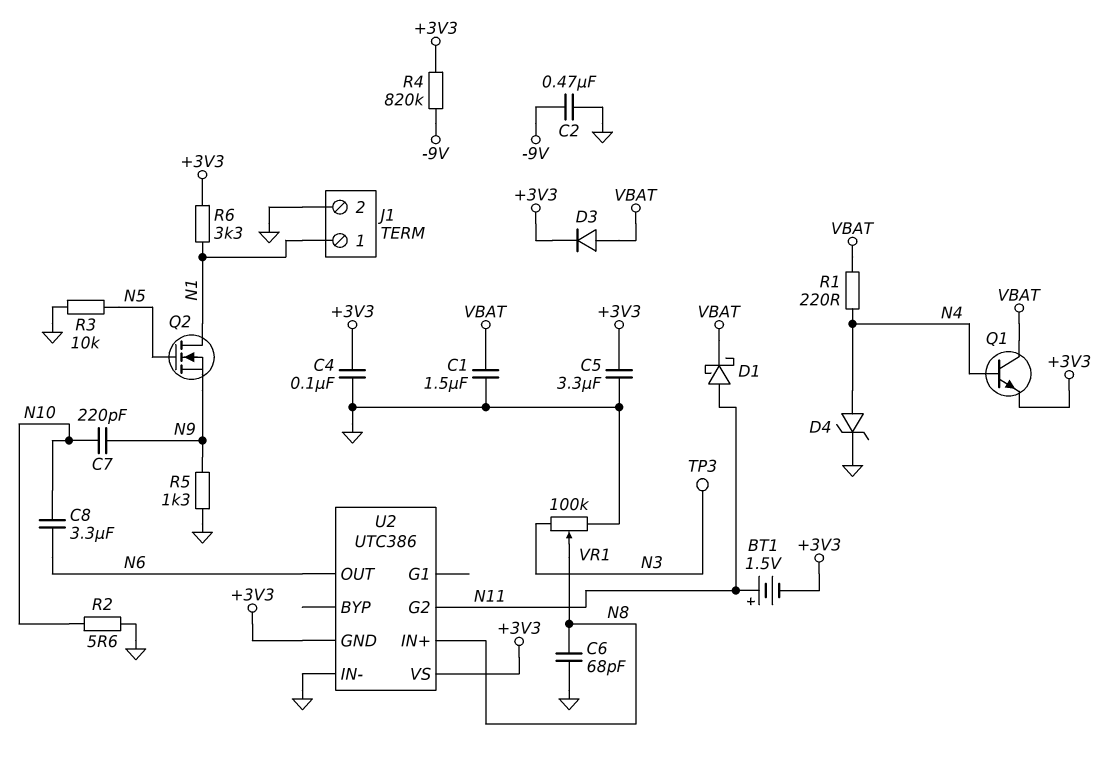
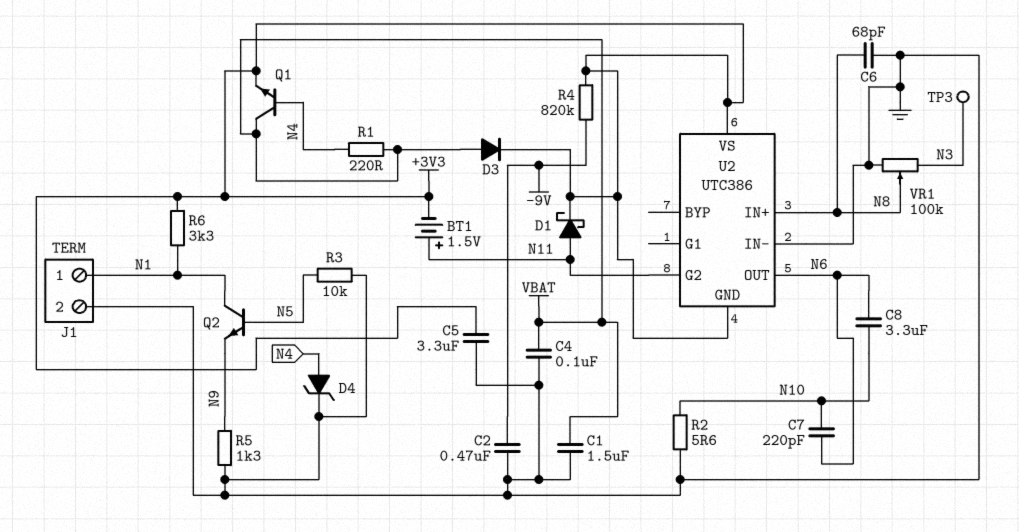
C4: 100nF (+3V3, GND) -> 100nF (GND, VBAT)
C7: 220pF (N9, N10) -> 220pF (N6, N10)
D1: schottky (A N11, K VBAT) -> schottky (A N11, K +3V3)
Q2: NMOS (G N5, D N1, S N9) -> NPN (B N5, C N1, E N9)

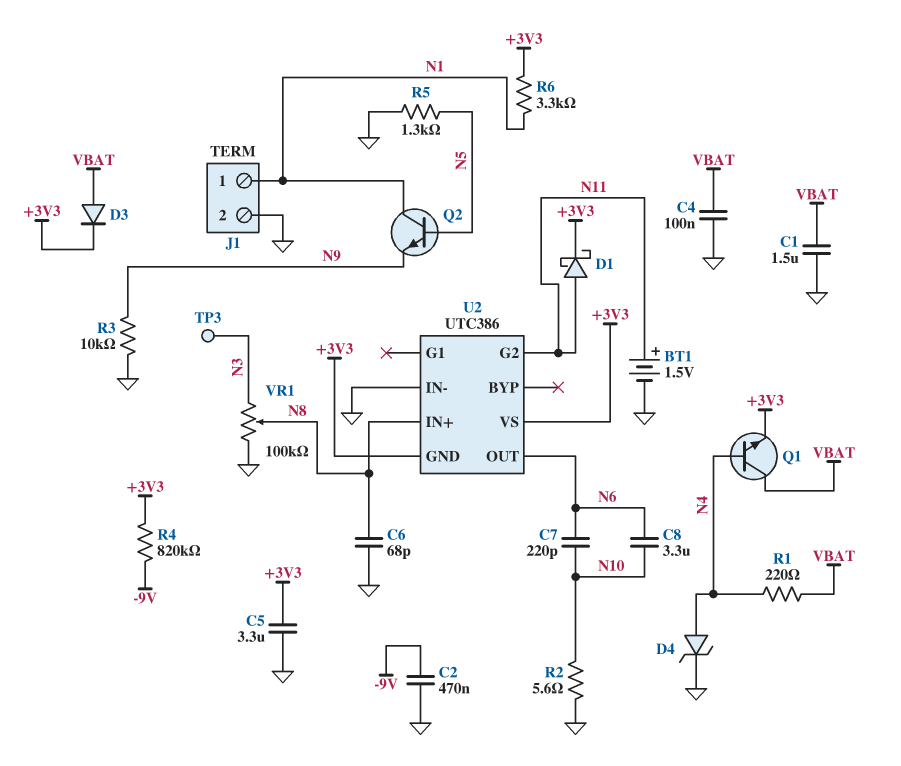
BT1: 1.5V (plus N11, minus +3V3) -> 1.5V (plus N11, minus GND)
R3: 10k (GND, N5) -> 10k (GND, N9)
R5: 1.3k (GND, N9) -> 1.3k (GND, N5)

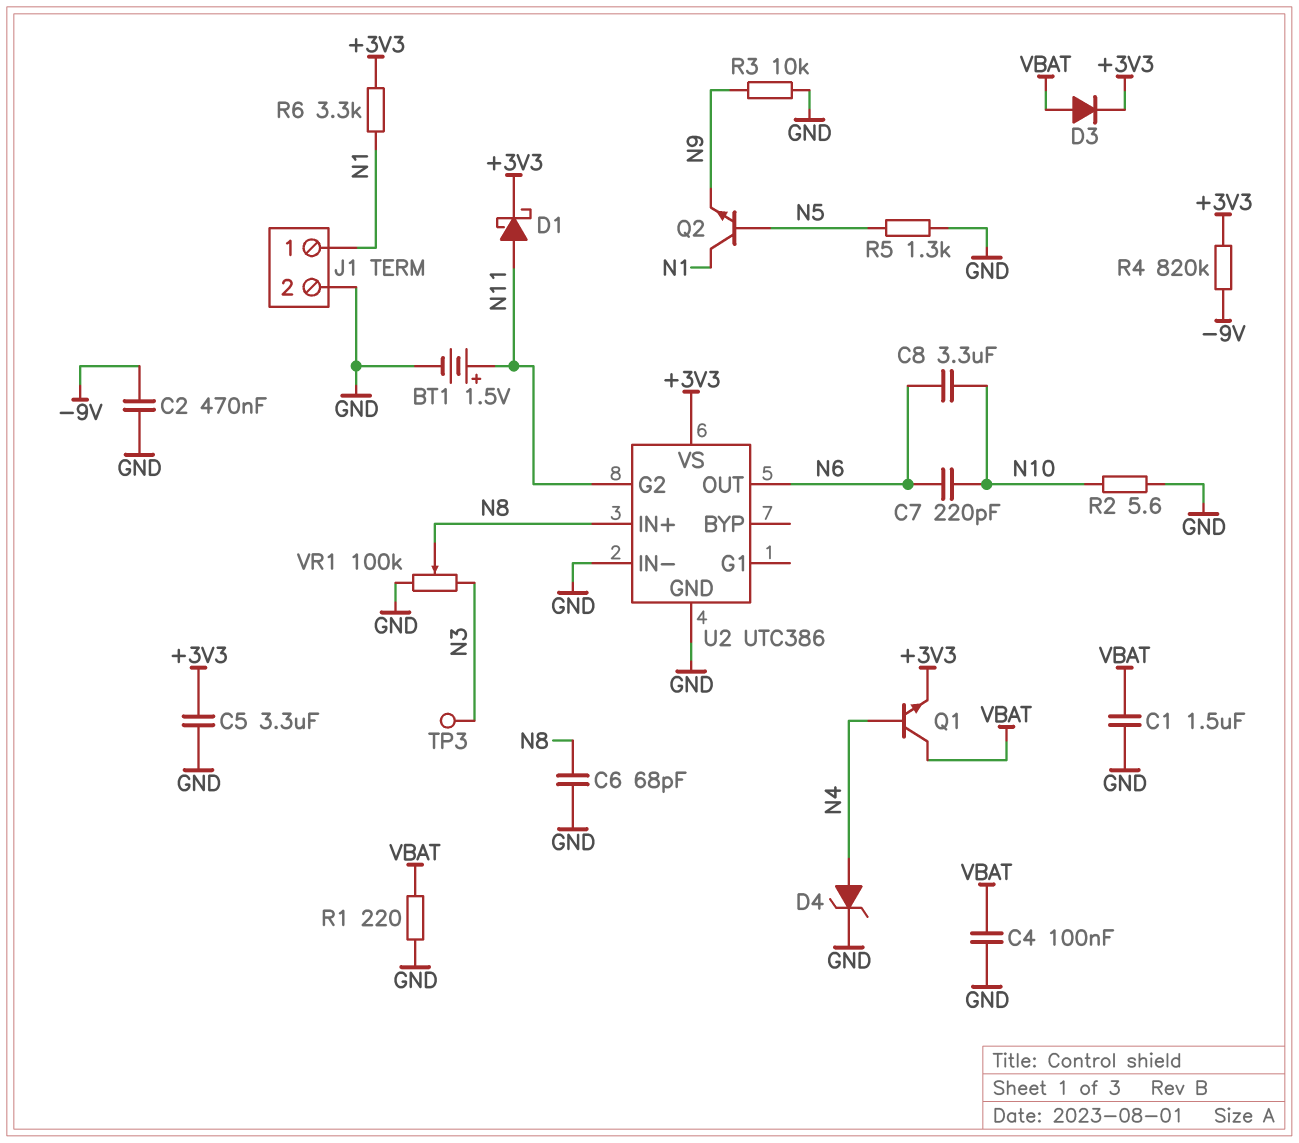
R1: 220 (N4, VBAT) -> 220 (GND, VBAT)
U2 pin GND: +3V3 -> GND

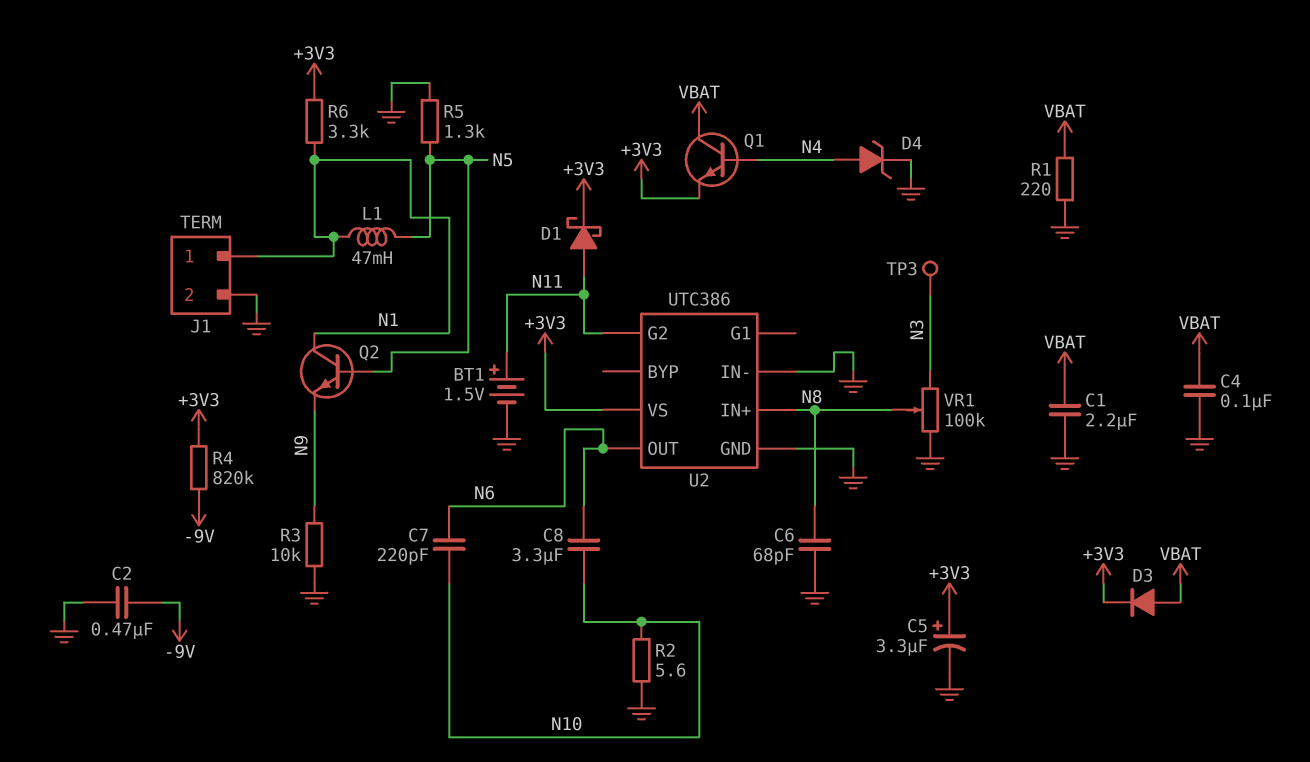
C1: 1.5uF (GND, VBAT) -> 2.2uF (GND, VBAT)
C5: 3.3uF (+3V3, GND) -> 3.3uF (plus +3V3, minus GND)
L1: none -> 47mH (N1, N5)

